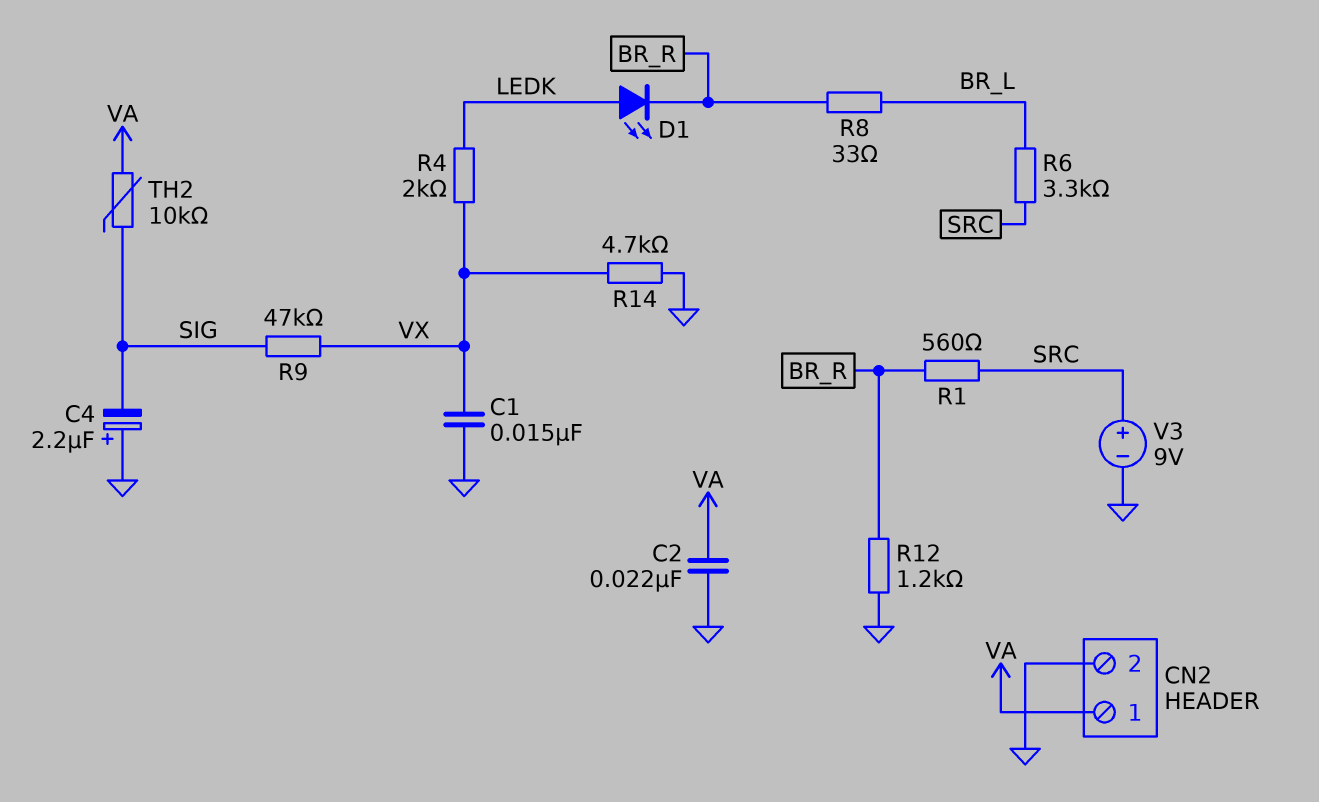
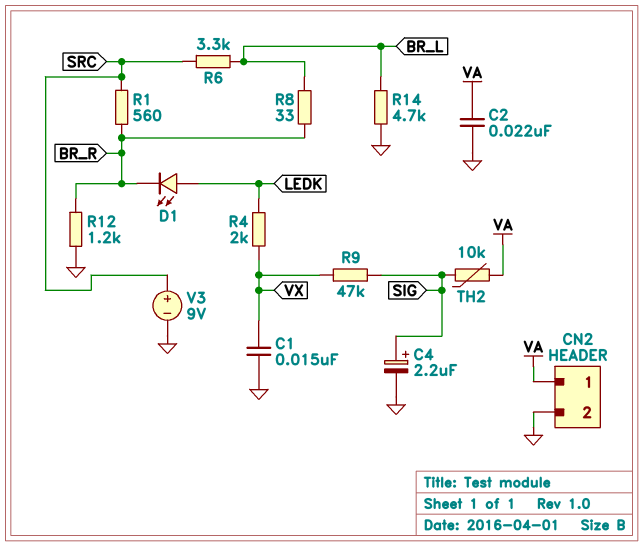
C4: 2.2uF (plus GND, minus SIG) -> 2.2uF (plus SIG, minus GND)
R14: 4.7k (GND, VX) -> 4.7k (BR_L, GND)

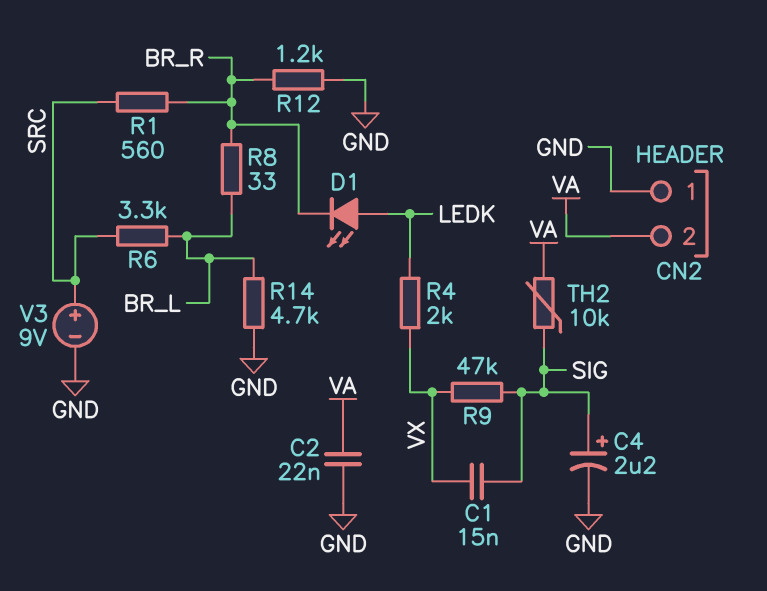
C1: 15nF (GND, VX) -> 15nF (SIG, VX)
CN2 pin 1: VA -> GND
CN2 pin 2: GND -> VA

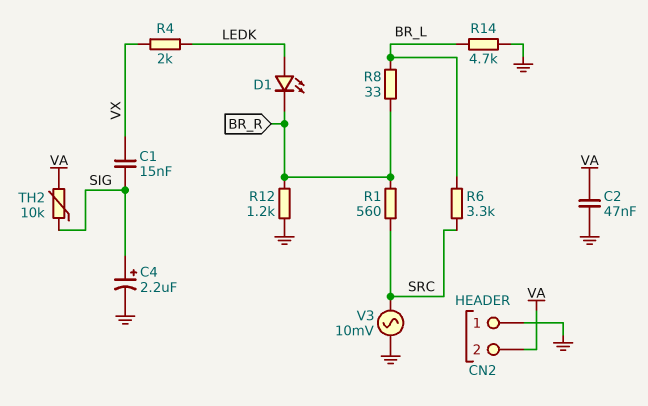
C2: 22nF (GND, VA) -> 47nF (GND, VA)
R9: 47k (SIG, VX) -> none
V3: 9V (plus SRC, minus GND) -> AC 10mV (GND, SRC)

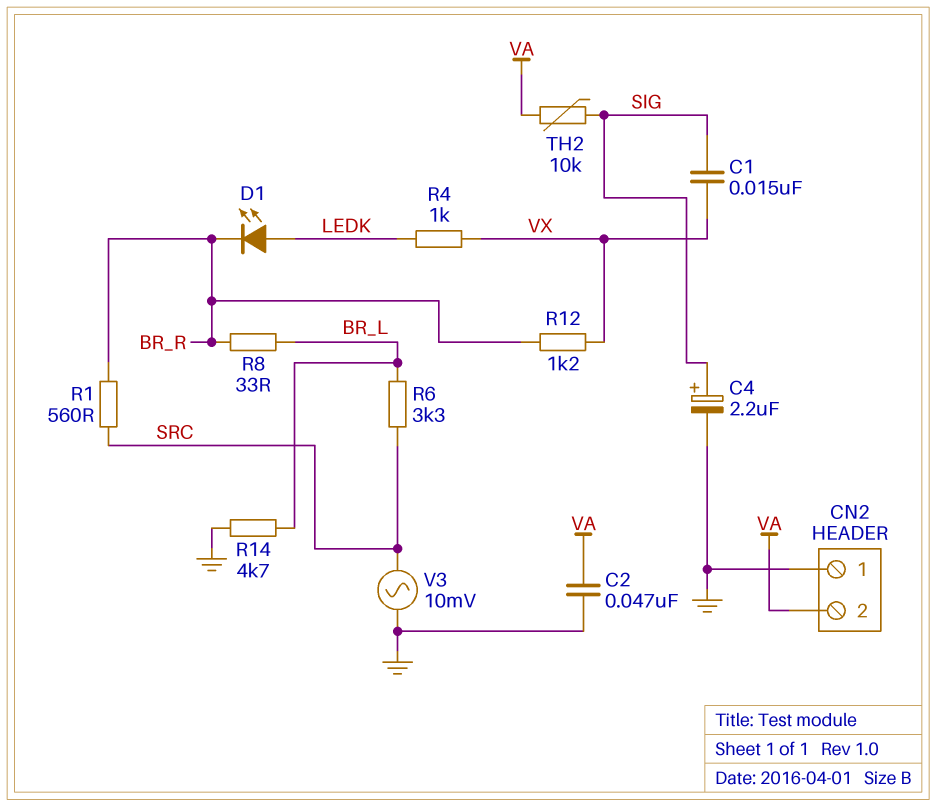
R4: 2k (LEDK, VX) -> 1k (LEDK, VX)
R12: 1.2k (BR_R, GND) -> 1.2k (BR_R, VX)

